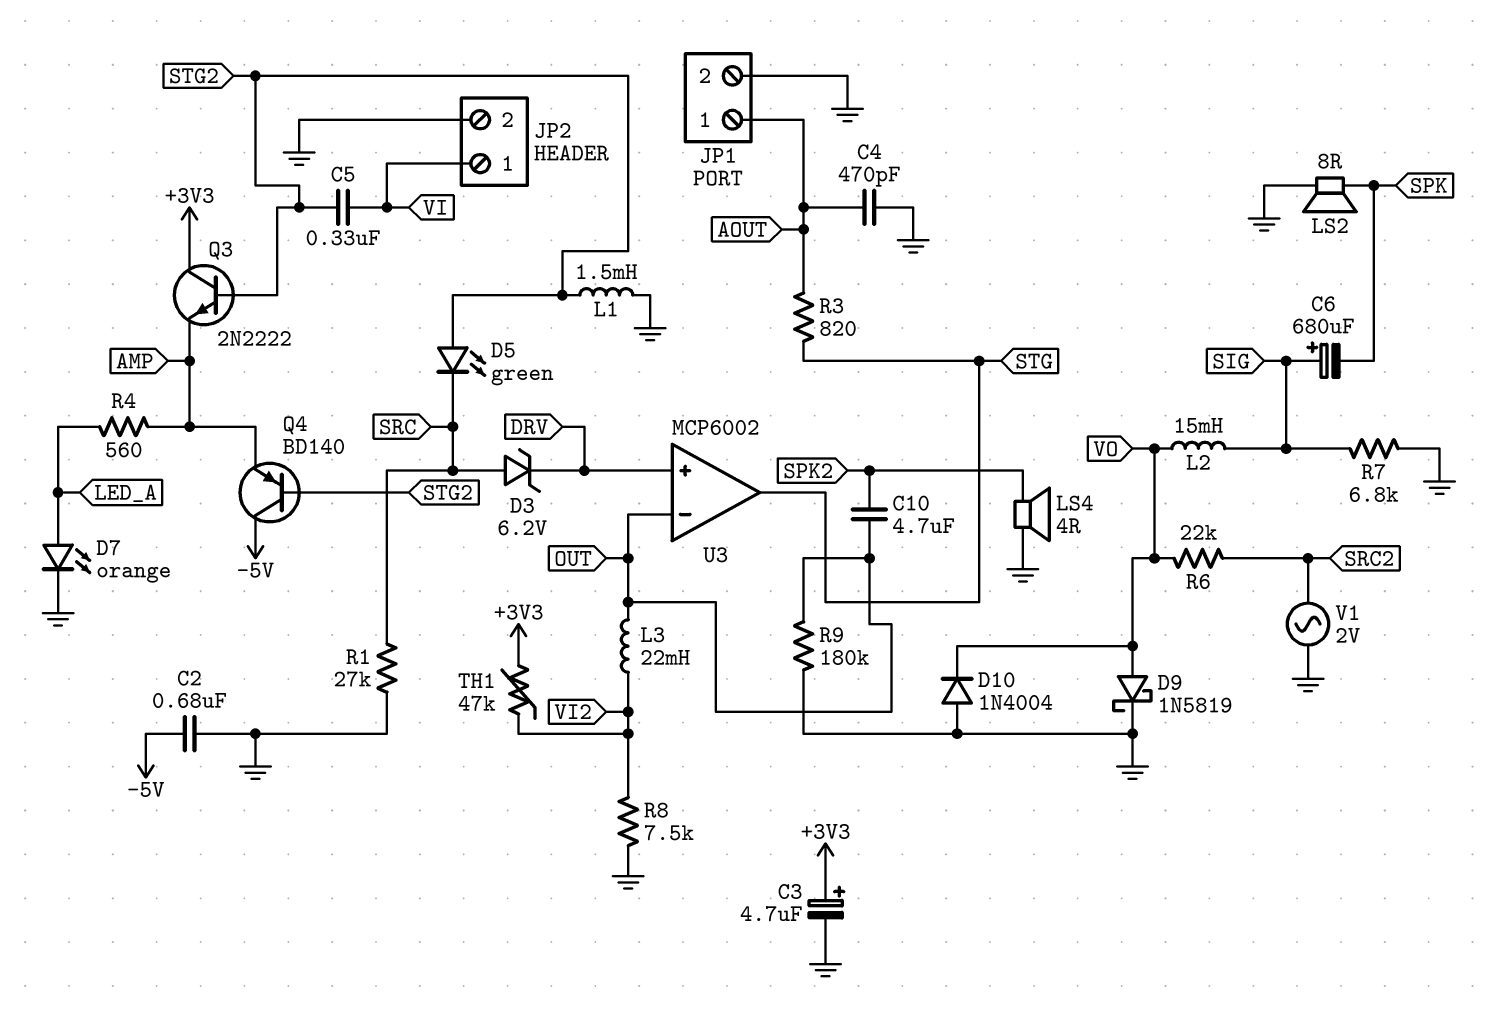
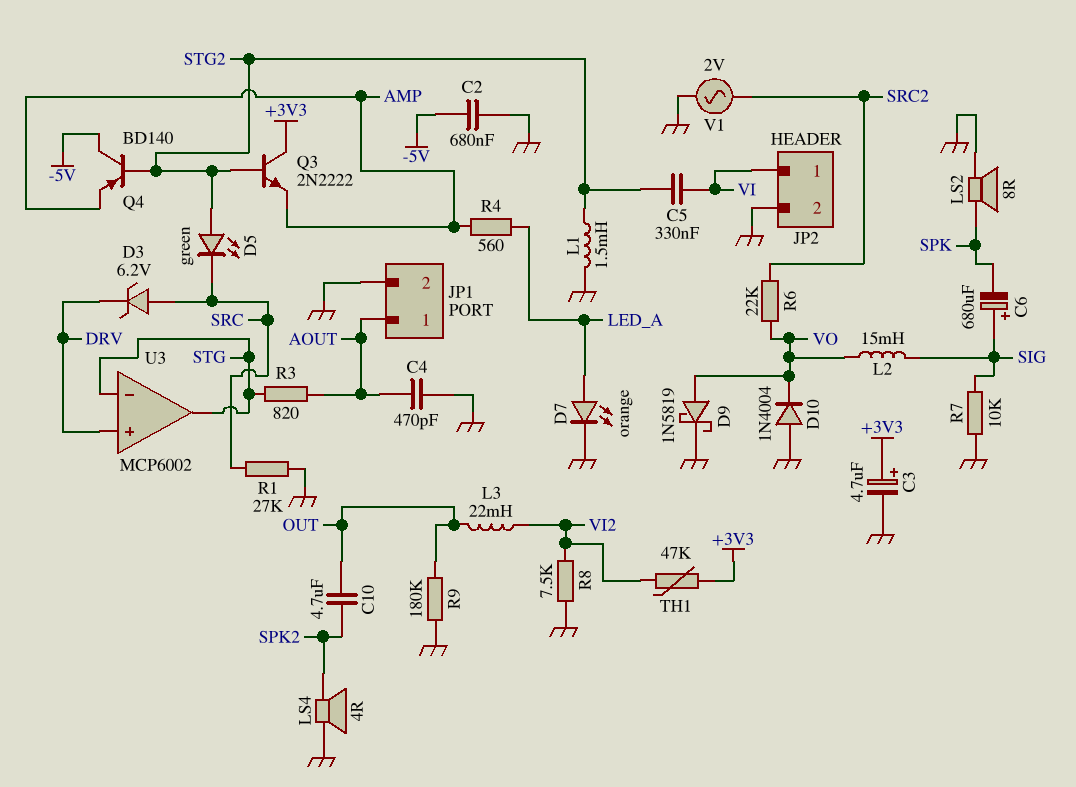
R7: 6.8k (GND, SIG) -> 10k (GND, SIG)
U3 pin in-: OUT -> STG

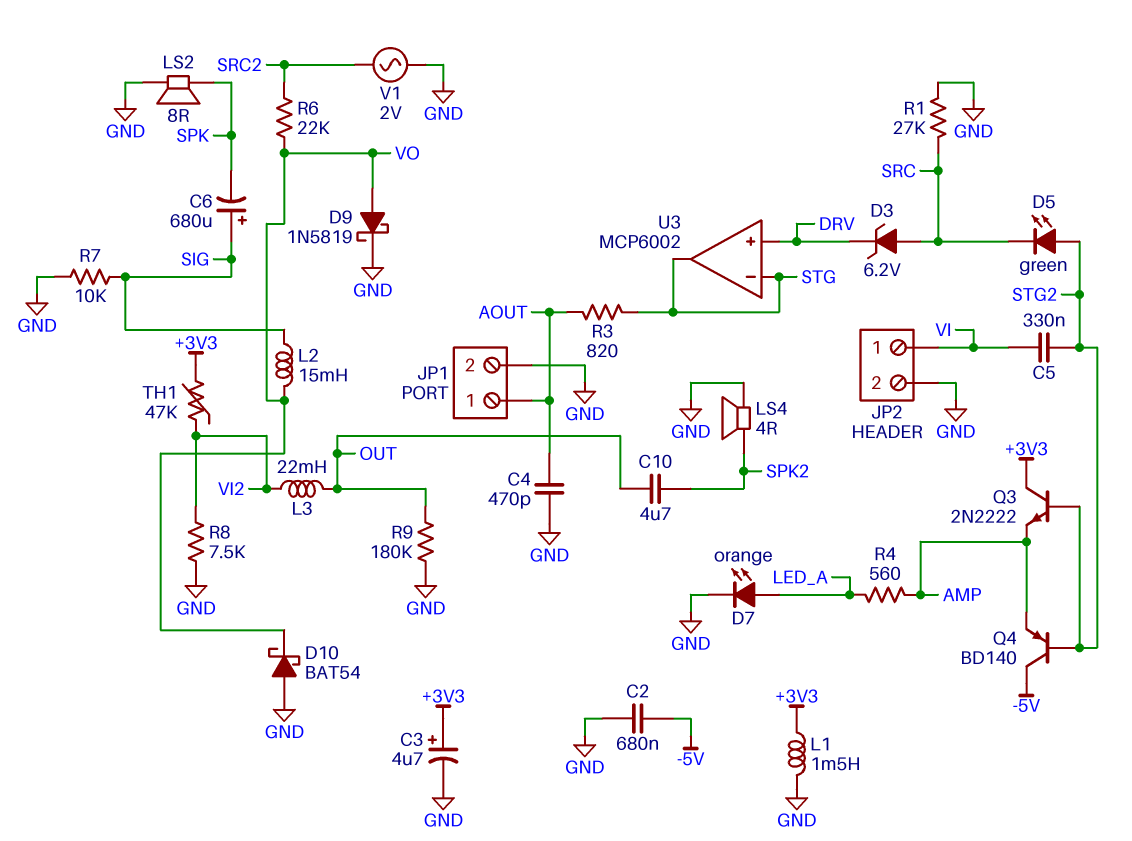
D10: diode 1N4004 (A GND, K VO) -> schottky BAT54 (A GND, K VO)
L1: 1.5mH (GND, STG2) -> 1.5mH (+3V3, GND)

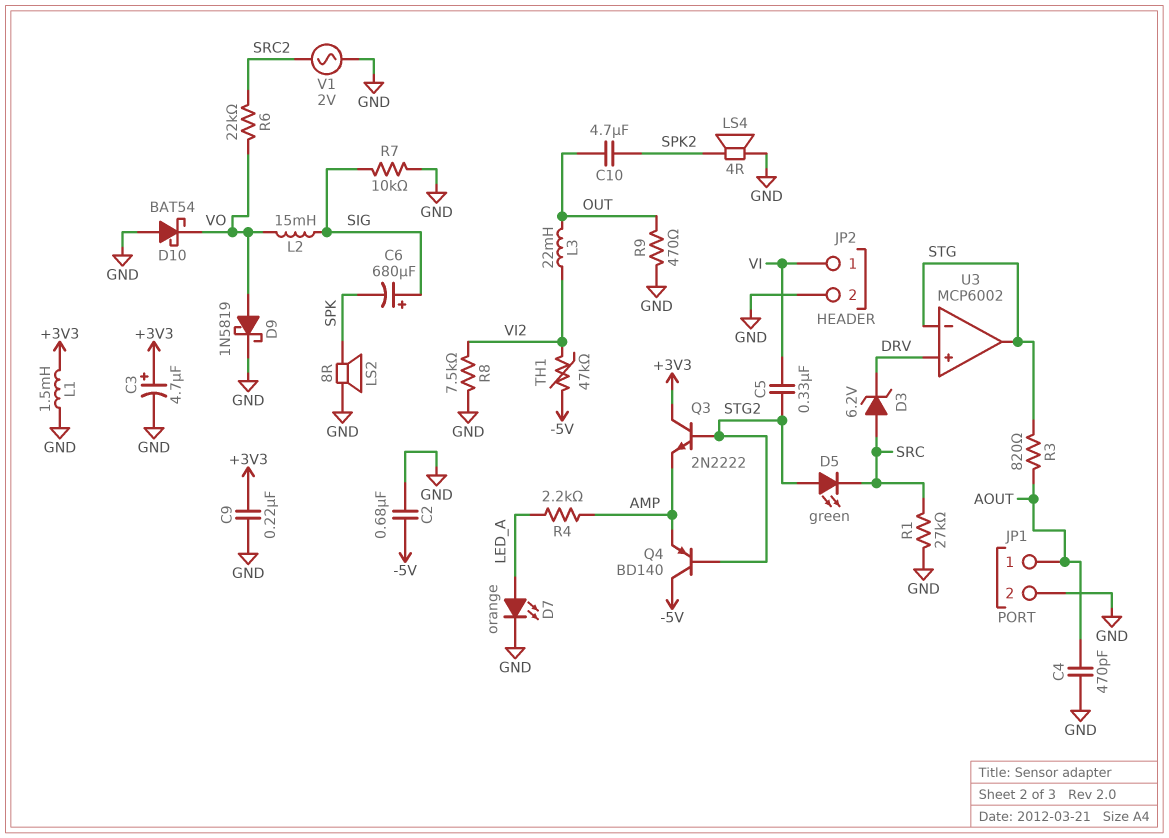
C9: none -> 220nF (+3V3, GND)
R4: 560 (AMP, LED_A) -> 2.2k (AMP, LED_A)
R9: 180k (GND, OUT) -> 470 (GND, OUT)
TH1: 47k (+3V3, VI2) -> 47k (-5V, VI2)

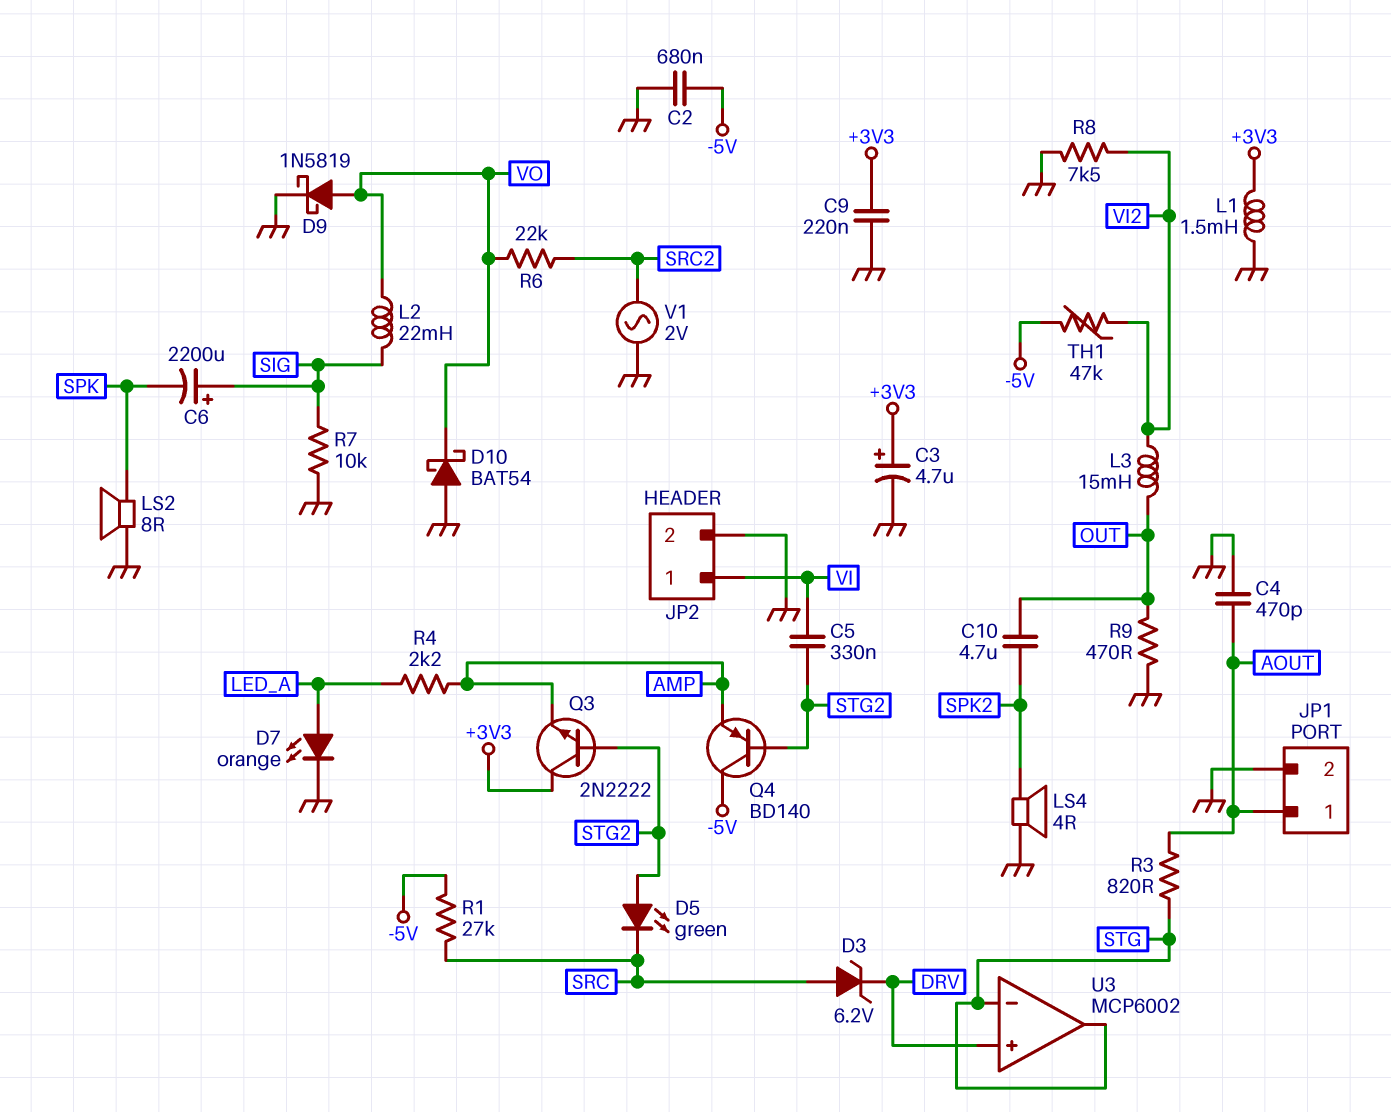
C6: 680uF (plus SIG, minus SPK) -> 2200uF (plus SIG, minus SPK)
L2: 15mH (SIG, VO) -> 22mH (SIG, VO)
L3: 22mH (OUT, VI2) -> 15mH (OUT, VI2)
R1: 27k (GND, SRC) -> 27k (-5V, SRC)

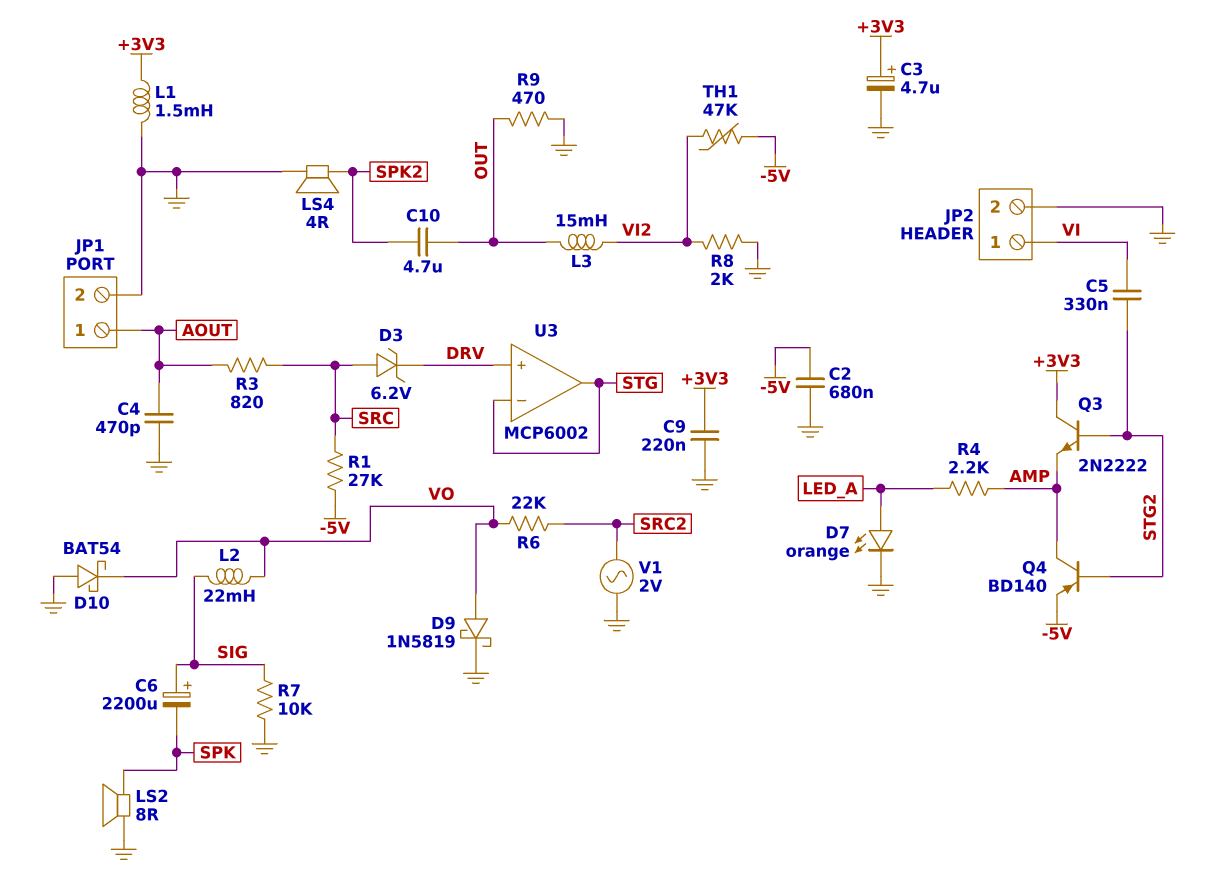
D5: LED green (A STG2, K SRC) -> none
Q4: PNP BD140 (B STG2, C -5V, E AMP) -> PNP BD140 (B STG2, C AMP, E -5V)
R3: 820 (AOUT, STG) -> 820 (AOUT, SRC)
R8: 7.5k (GND, VI2) -> 2k (GND, VI2)

